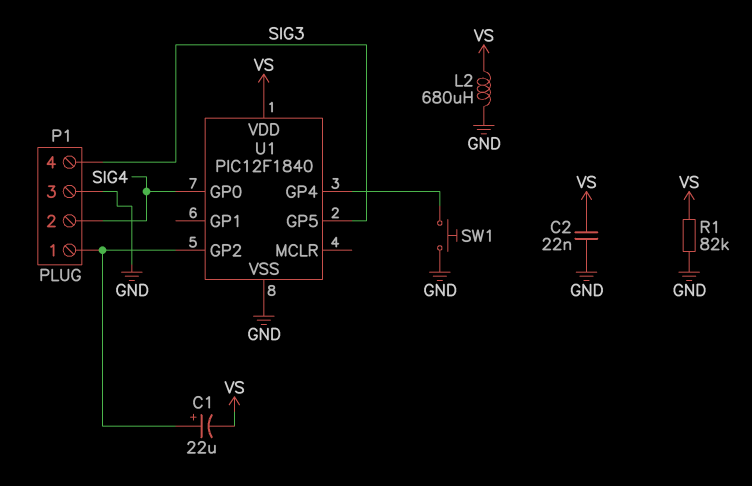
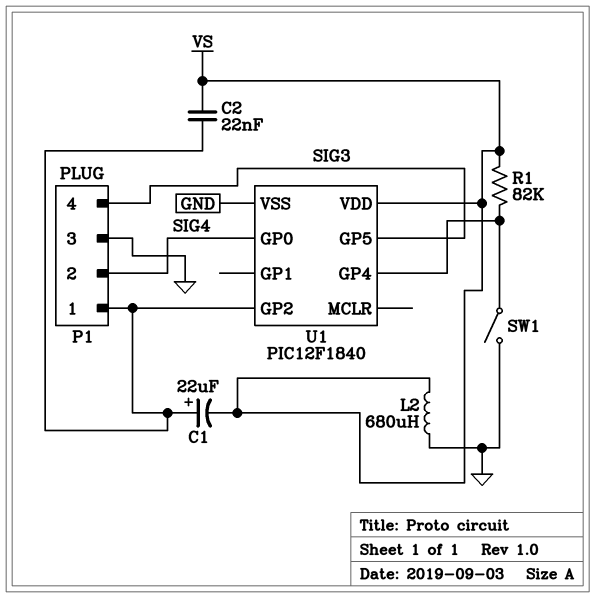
C2: 22nF (GND, VS) -> 22nF (P1/1, VS)
R1: 82k (GND, VS) -> 82k (U1/GP4, VS)
SW1: button (GND, U1/GP4) -> switch (GND, U1/GP4)

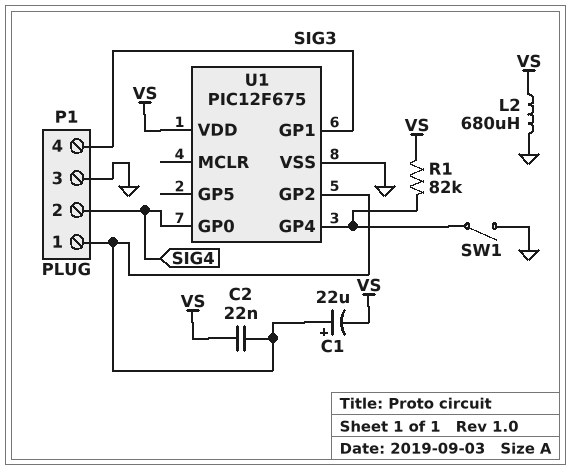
U1: PIC12F1840 -> PIC12F675
U1 pin GP1: none -> SIG3
U1 pin GP5: SIG3 -> none

